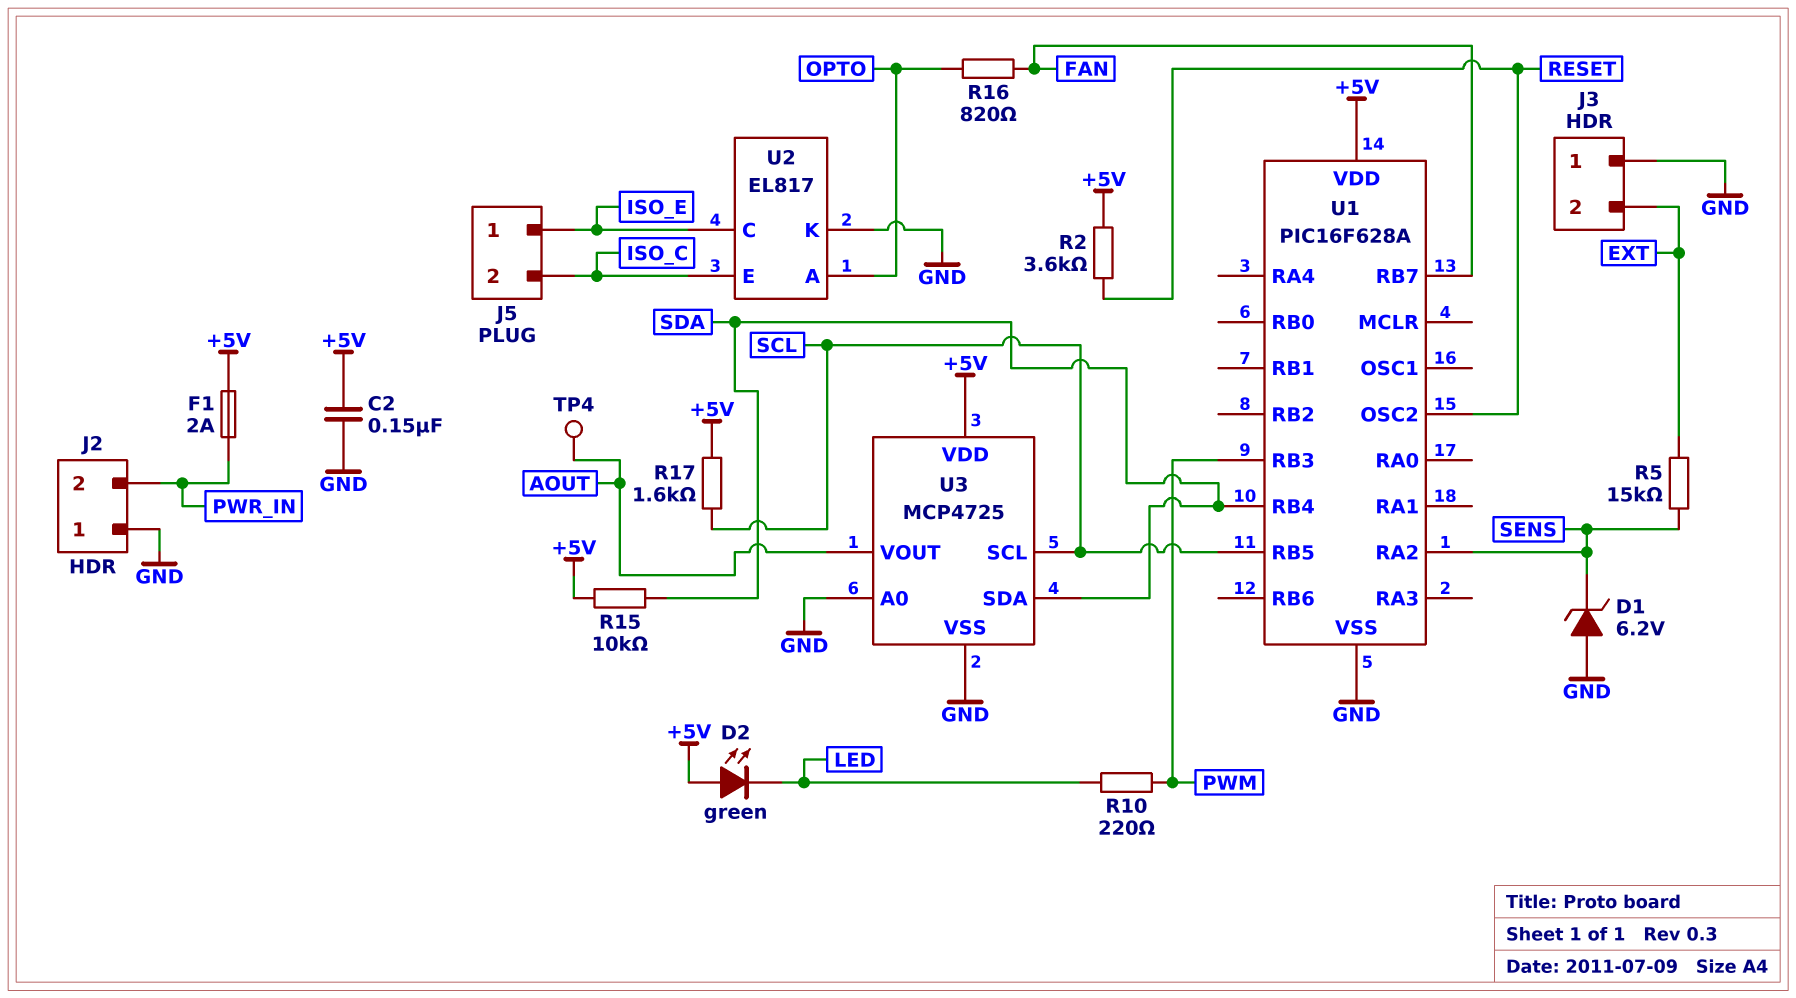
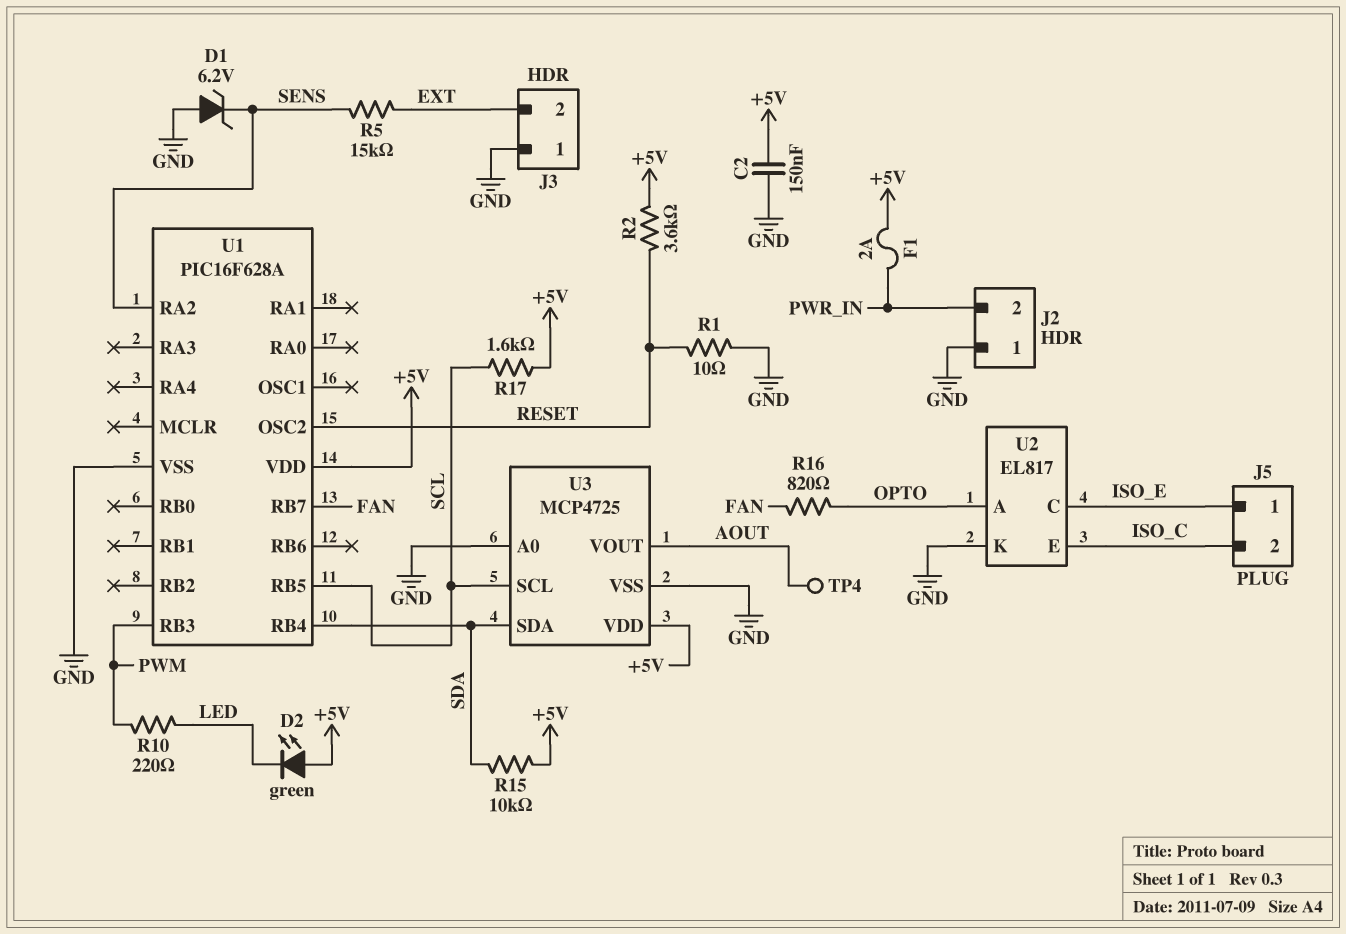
R1: none -> 10 (GND, RESET)

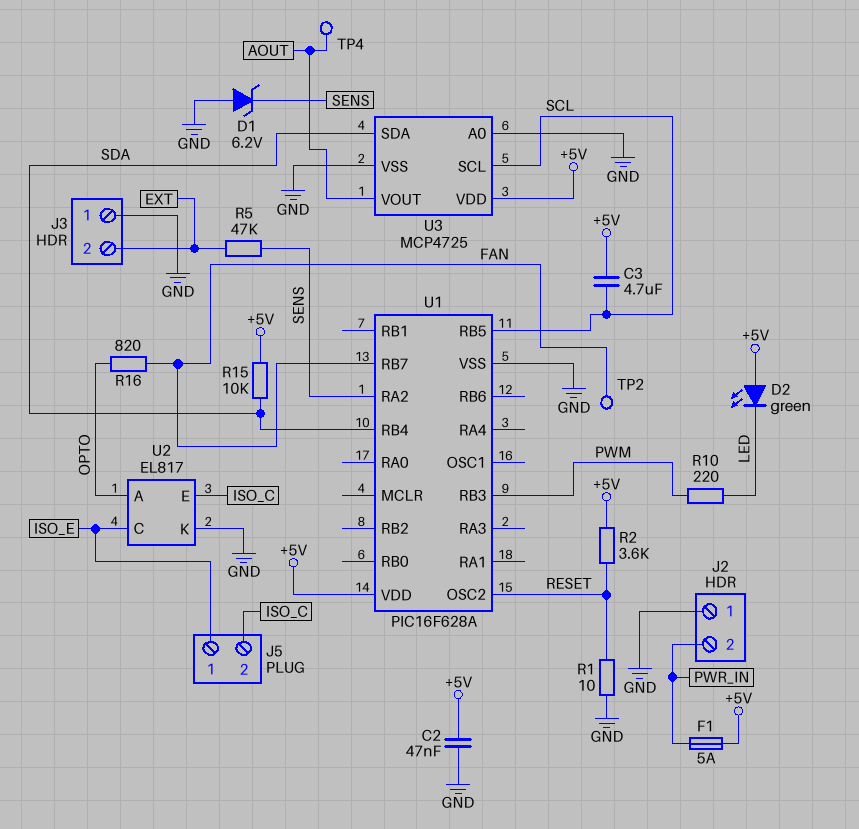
C2: 150nF (+5V, GND) -> 47nF (+5V, GND)
C3: none -> 4.7uF (+5V, SCL)
F1: 2A (+5V, PWR_IN) -> 5A (+5V, PWR_IN)
R5: 15k (EXT, SENS) -> 47k (EXT, SENS)
R17: 1.6k (+5V, SCL) -> none
TP2: none -> test point (FAN)

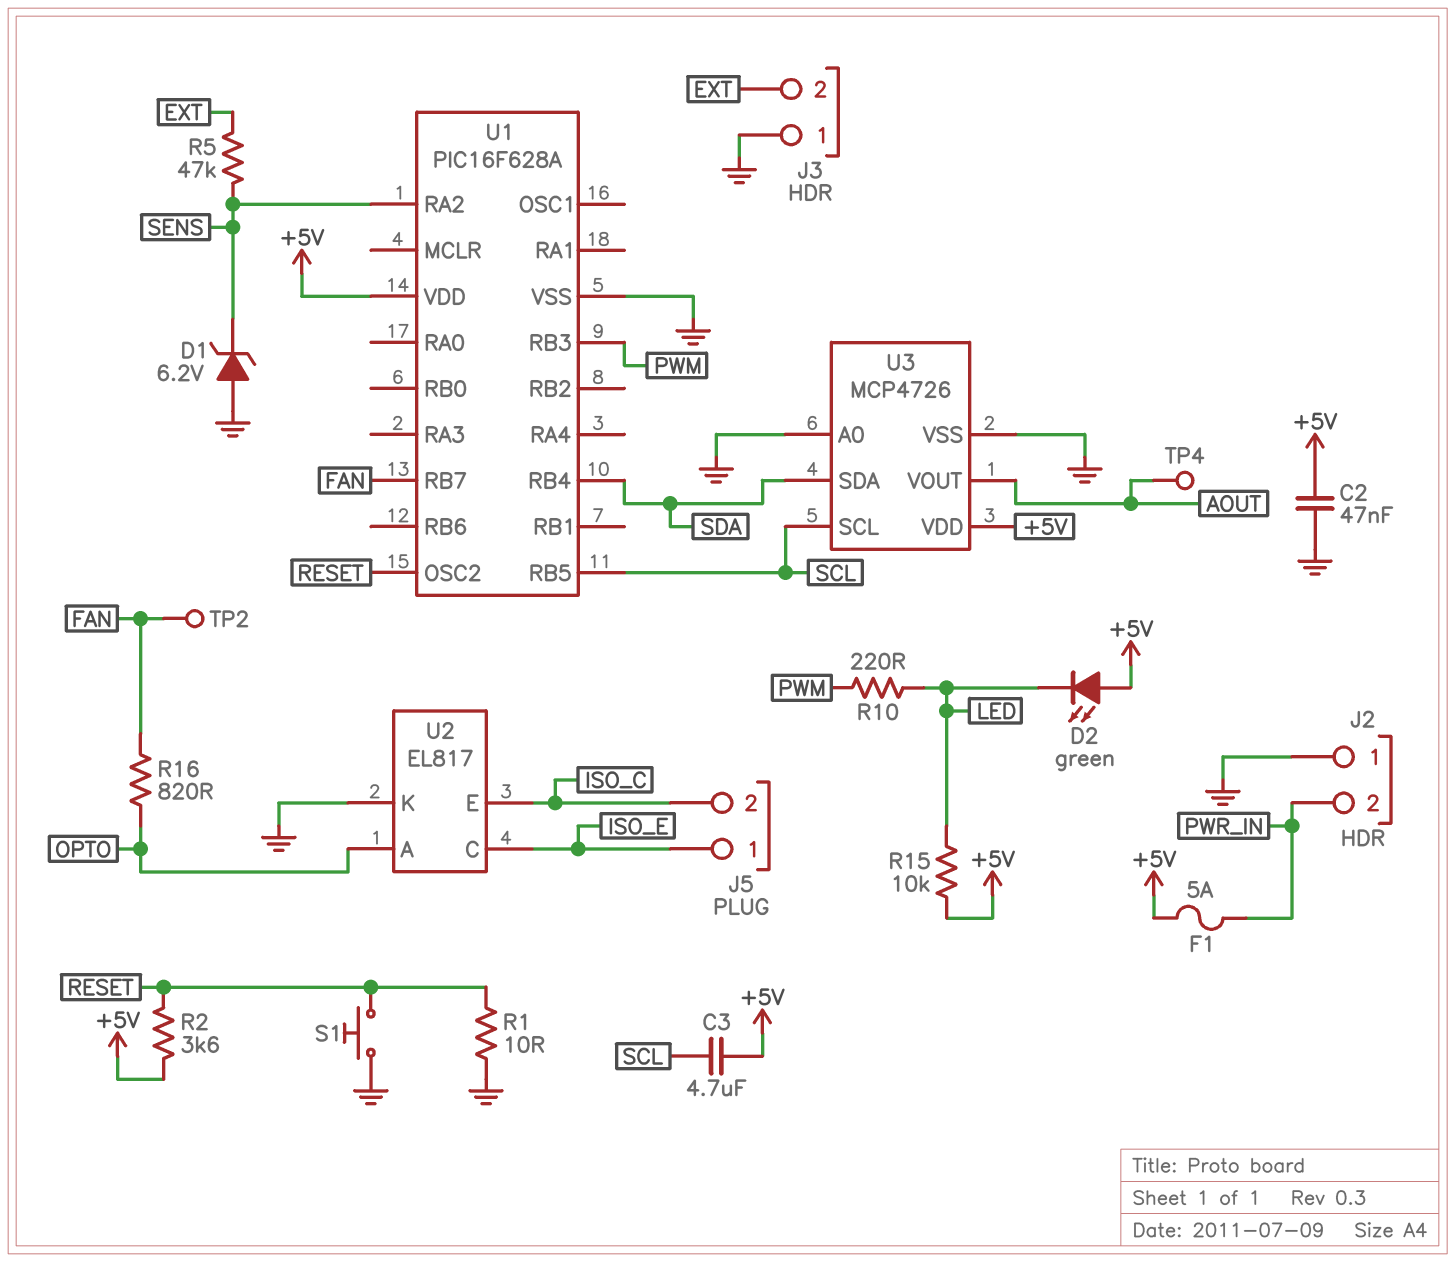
R15: 10k (+5V, SDA) -> 10k (+5V, LED)
S1: none -> button (GND, RESET)
U3: MCP4725 -> MCP4726

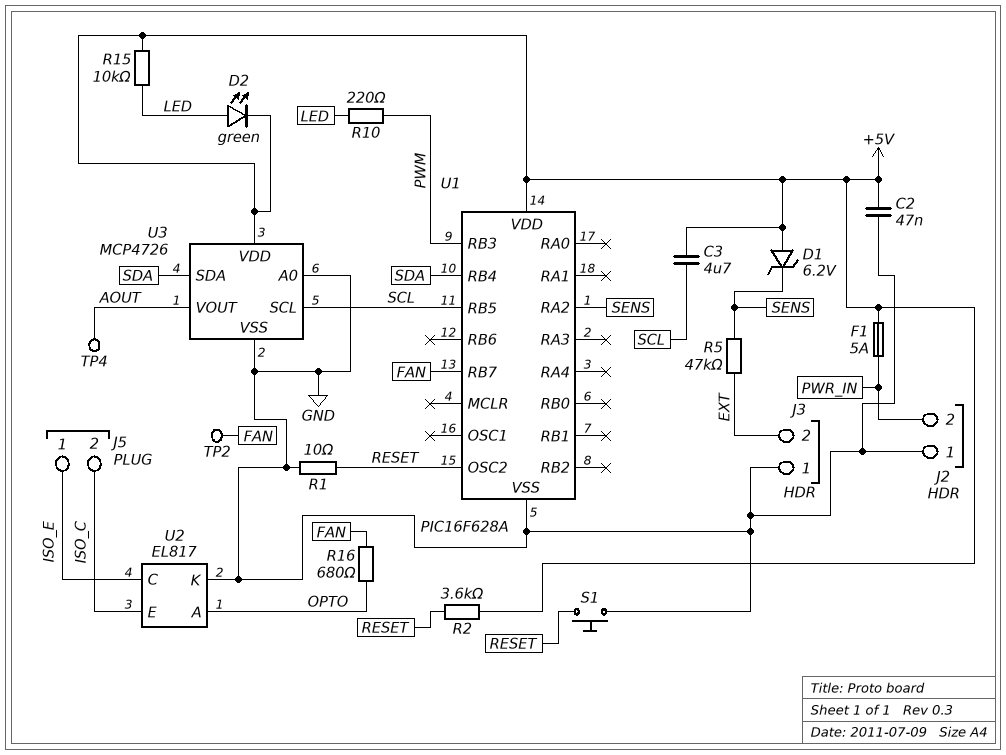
D1: zener 6.2V (A GND, K SENS) -> zener 6.2V (A +5V, K SENS)
D2: LED green (A +5V, K LED) -> LED green (A LED, K +5V)
R16: 820 (FAN, OPTO) -> 680 (FAN, OPTO)

